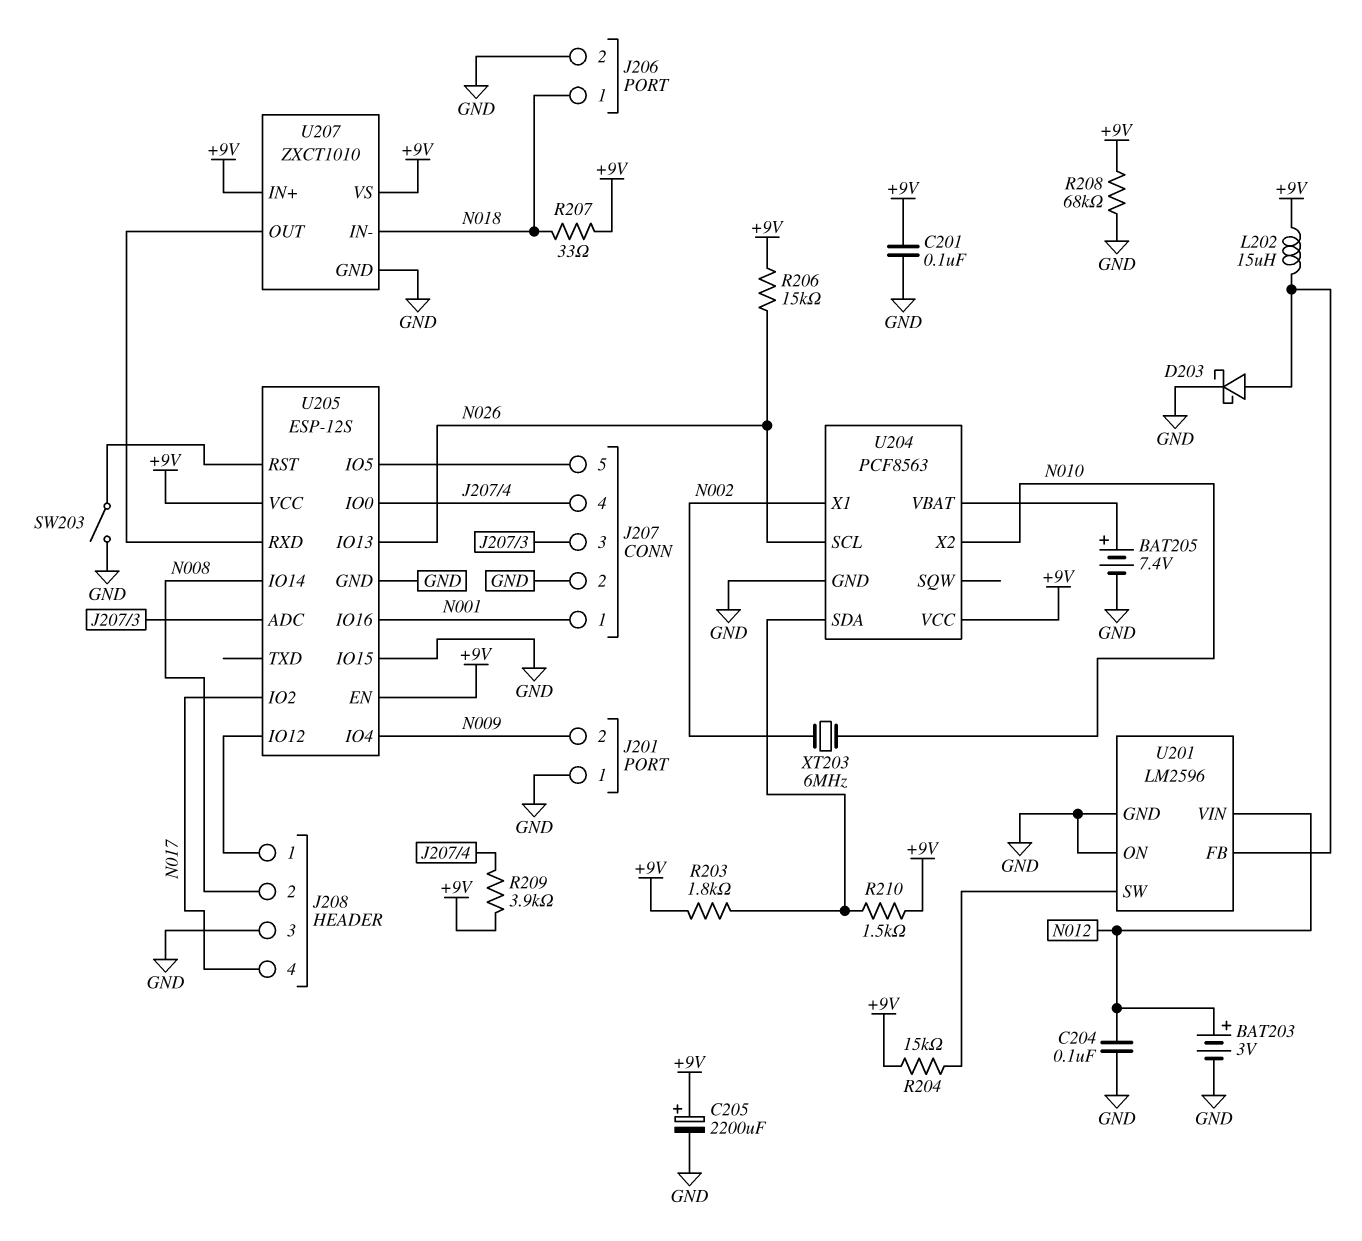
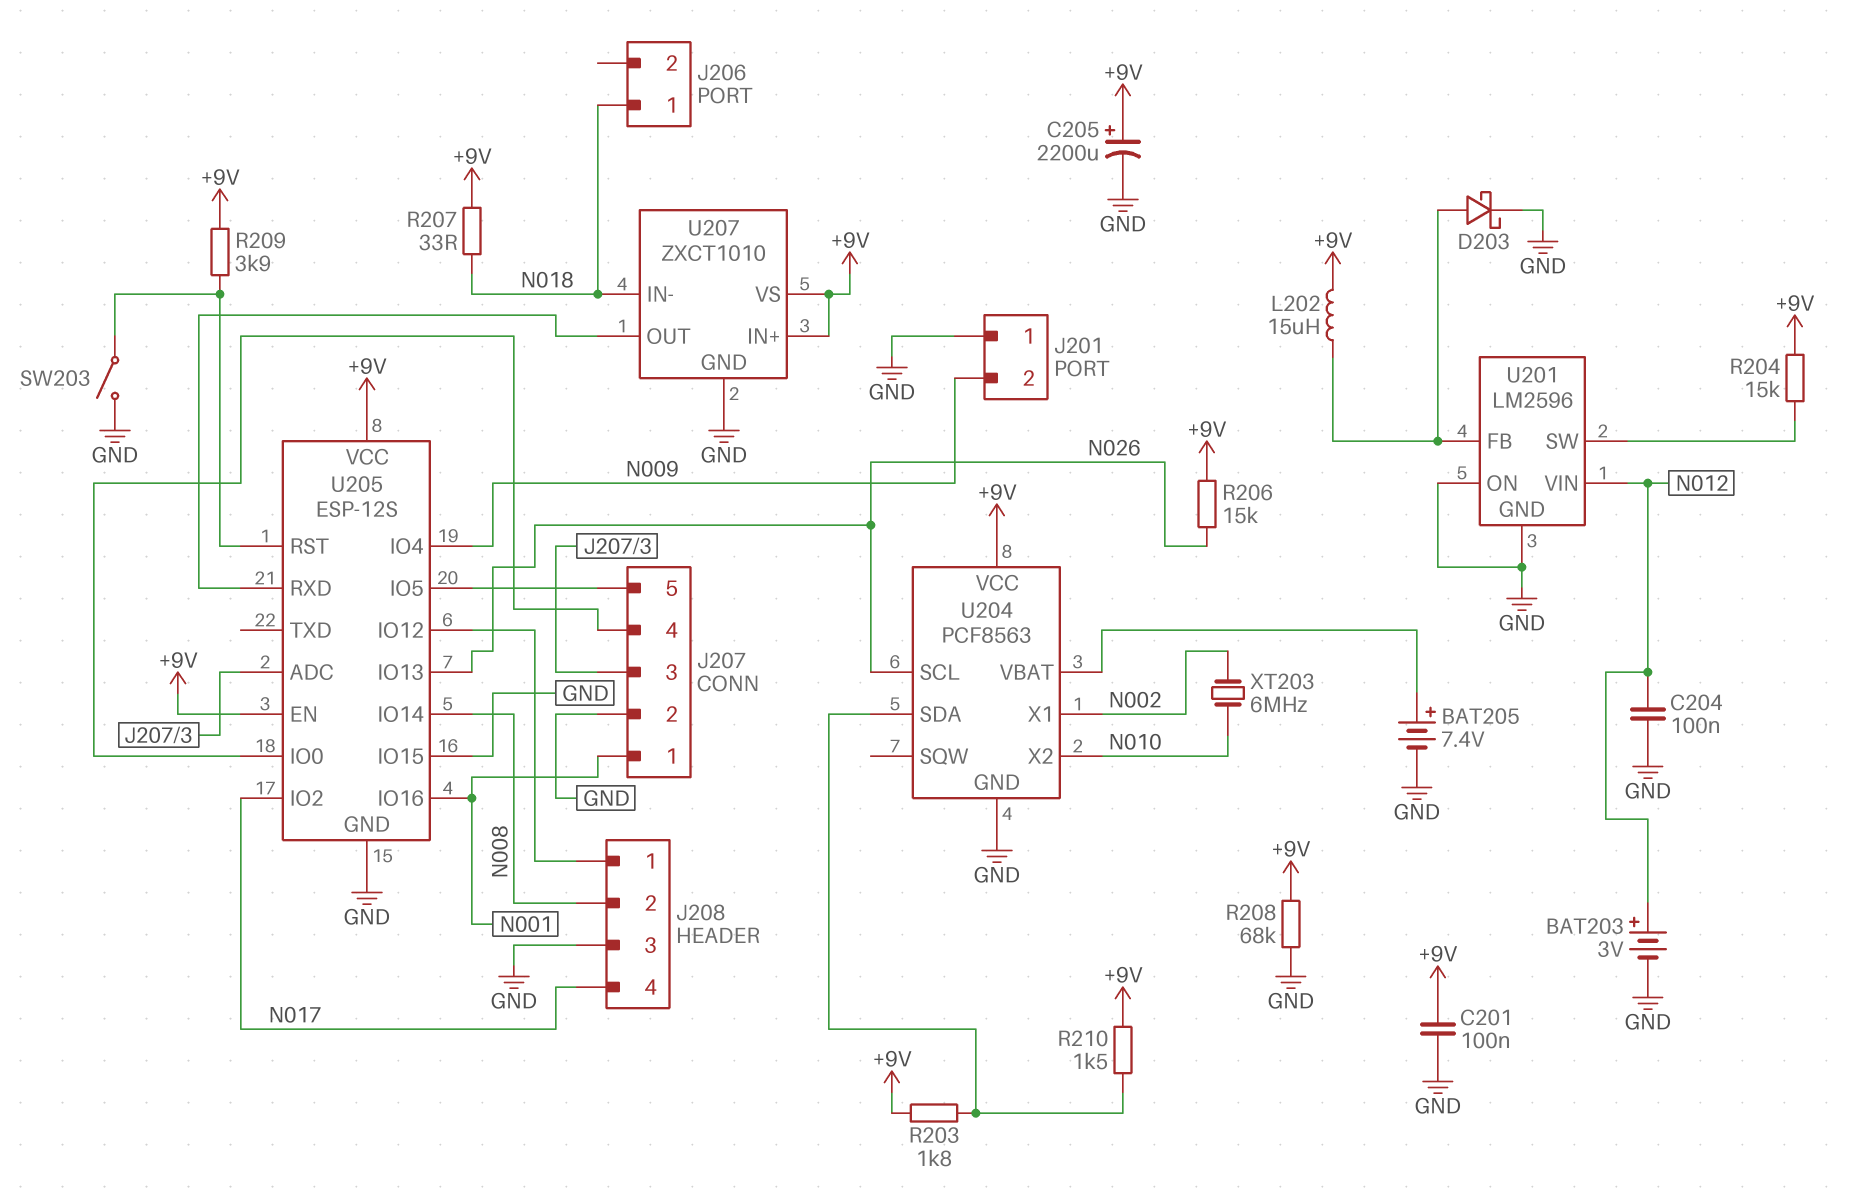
J206 pin 2: GND -> none
R209: 3.9k (+9V, J207/4) -> 3.9k (+9V, U205/RST)

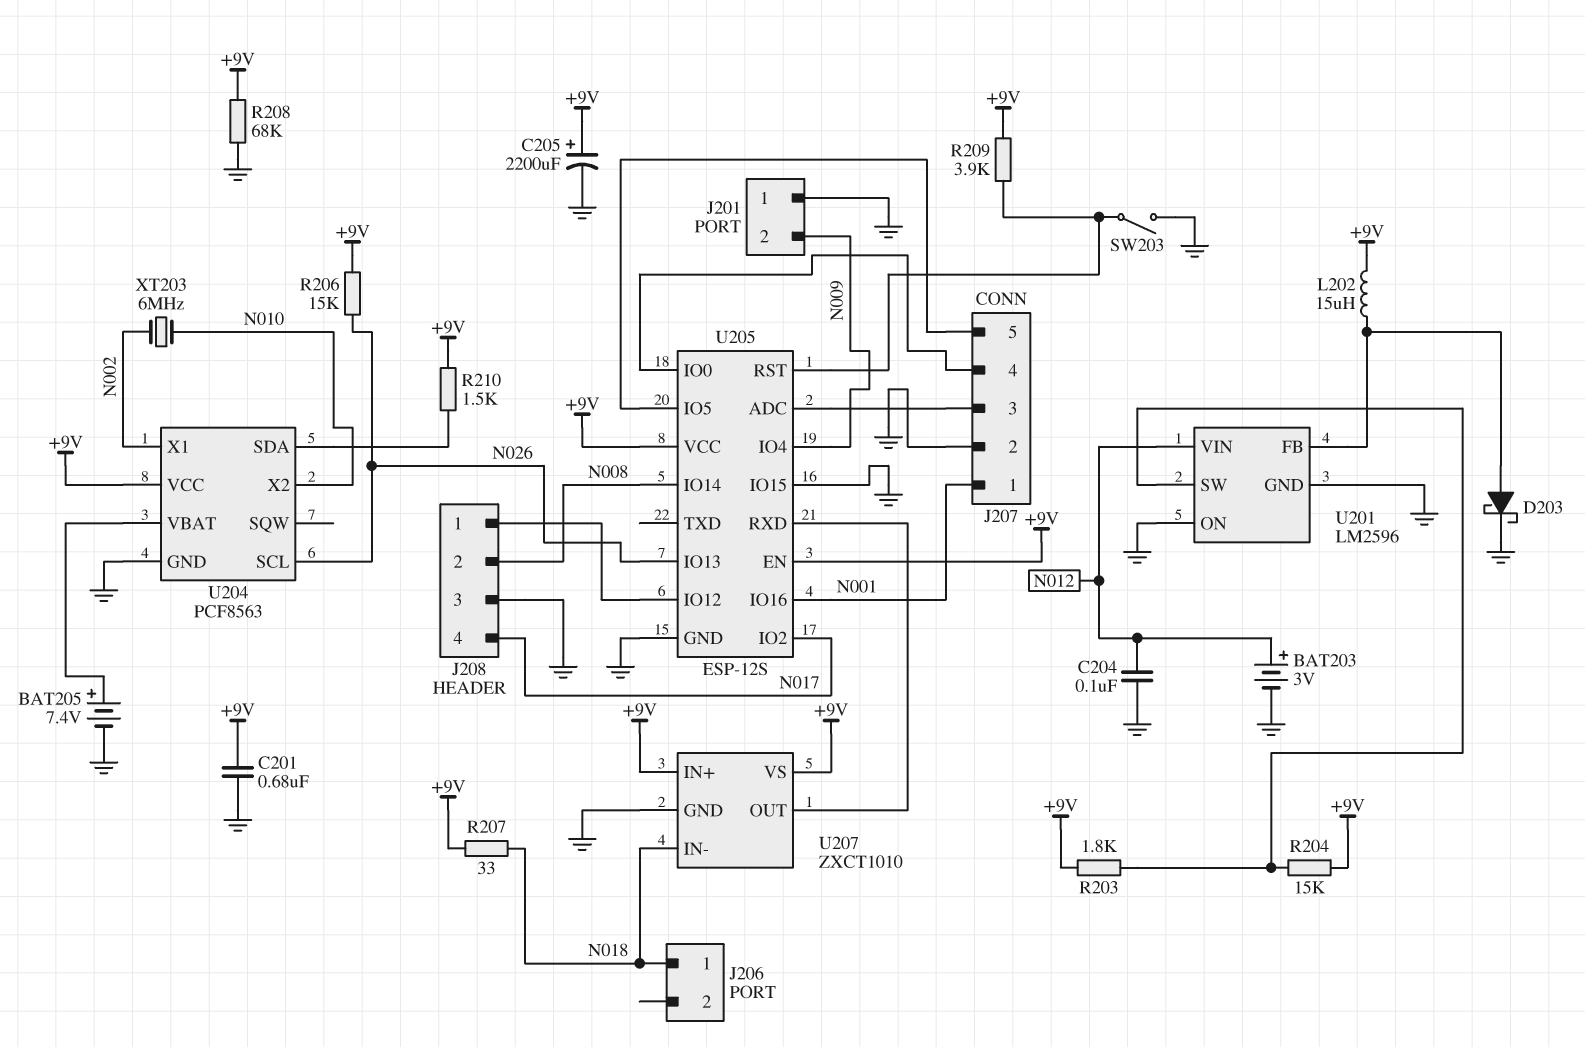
C201: 100nF (+9V, GND) -> 680nF (+9V, GND)
R203: 1.8k (+9V, U204/SDA) -> 1.8k (+9V, U201/SW)

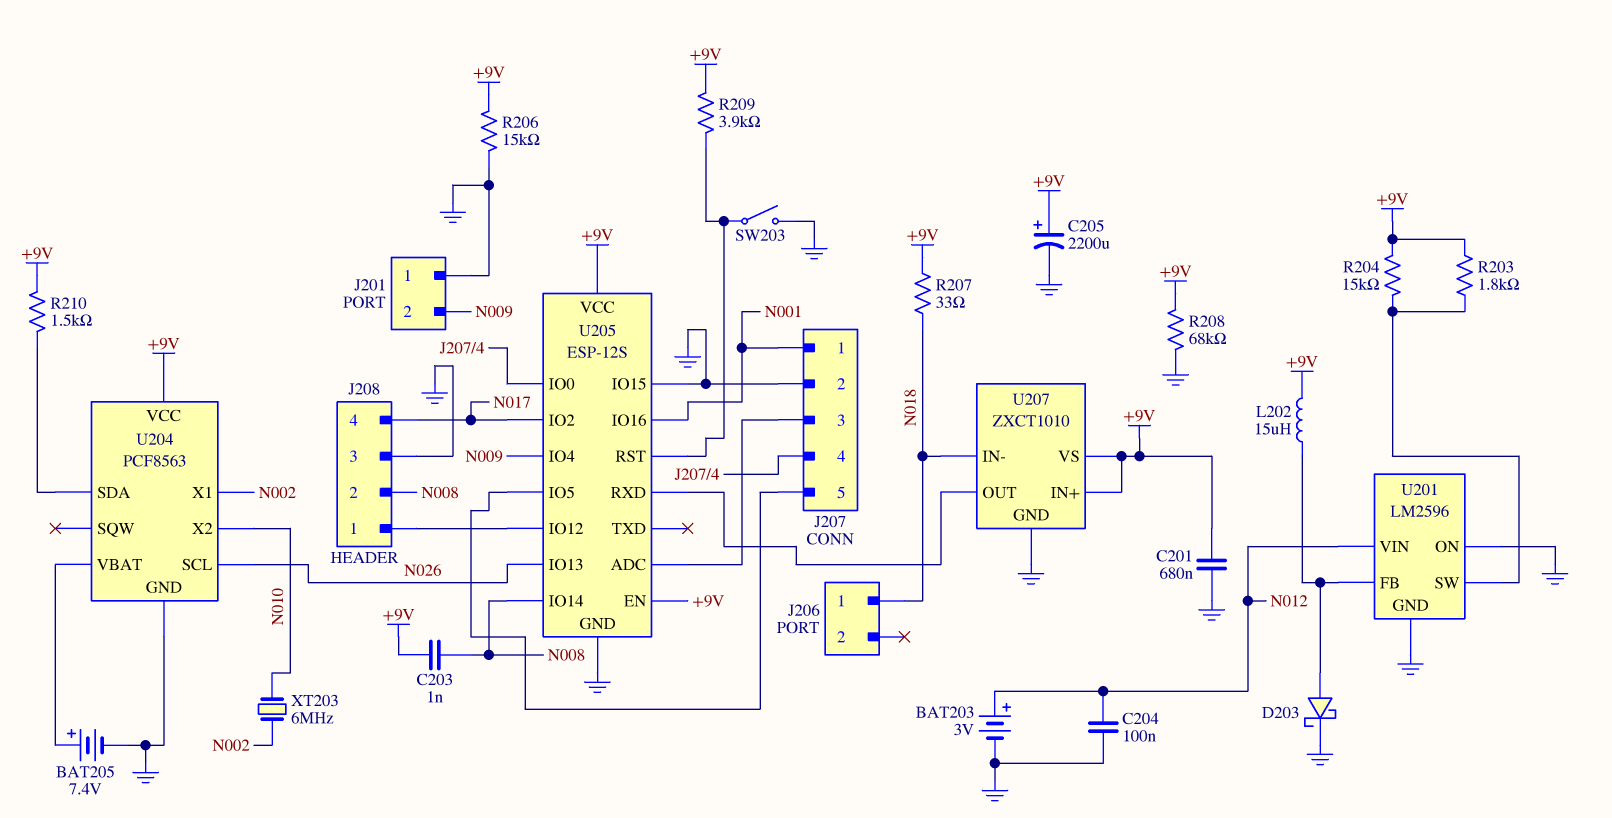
C203: none -> 1nF (+9V, N008)
R206: 15k (+9V, N026) -> 15k (+9V, GND)

